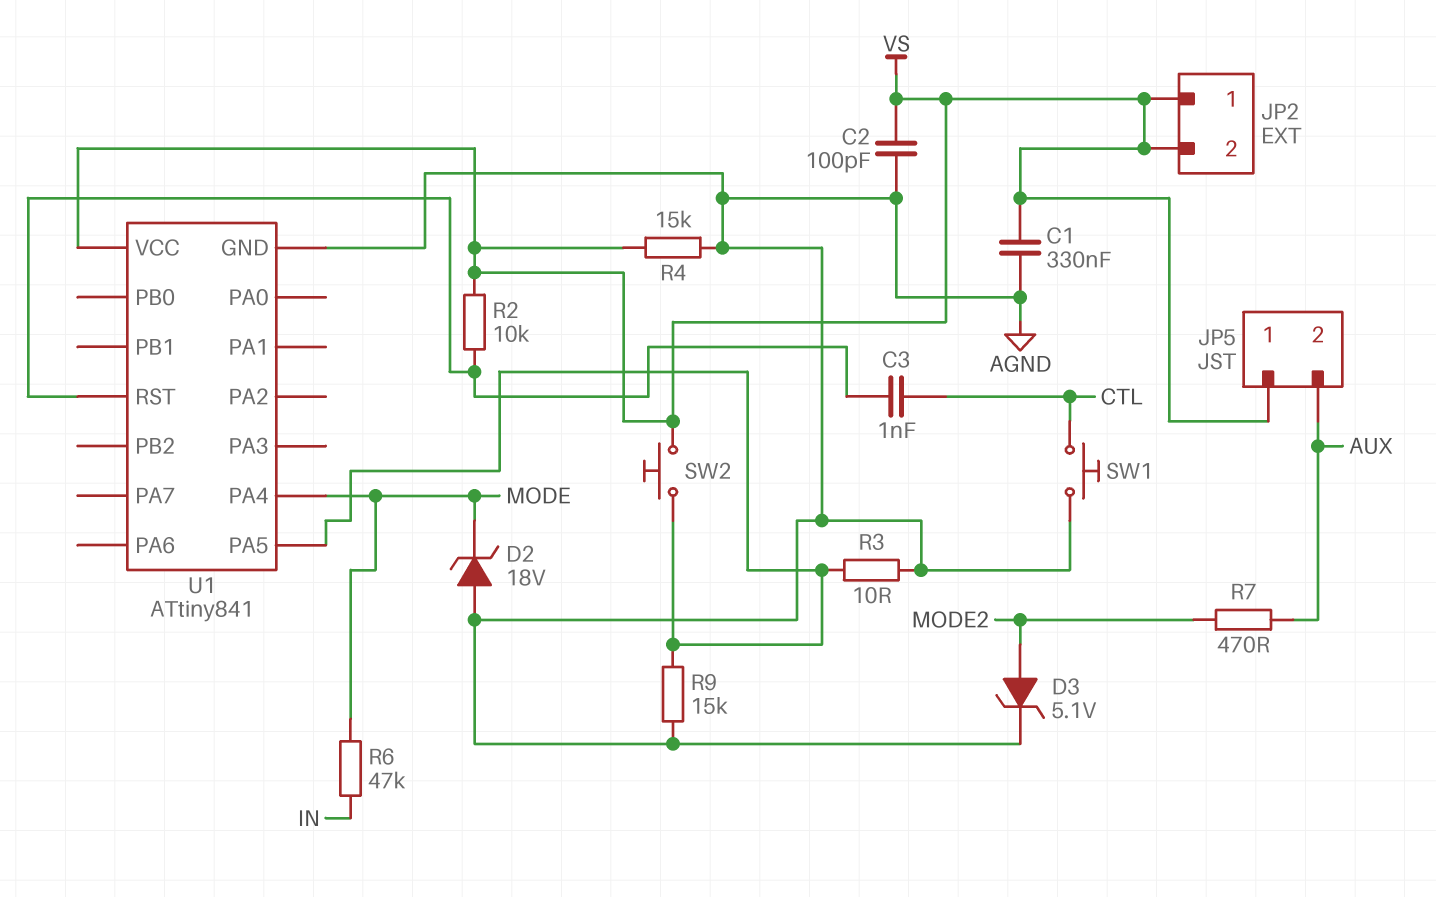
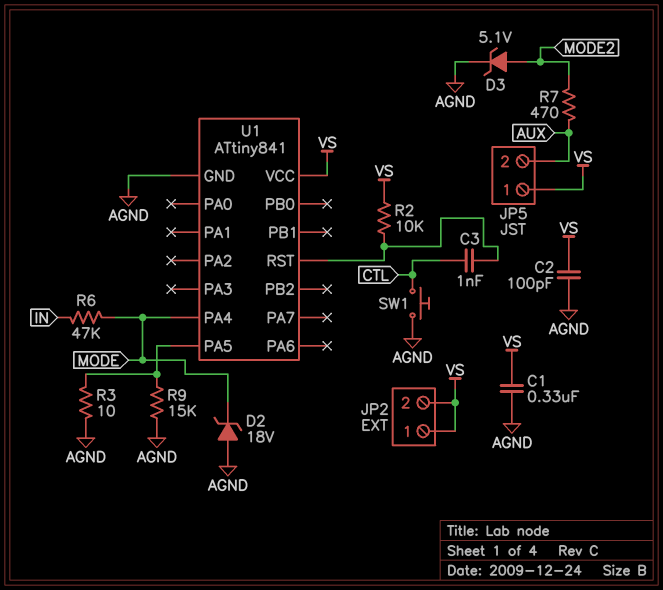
R4: 15k (AGND, VS) -> none
SW2: button (U1/PA5, VS) -> none

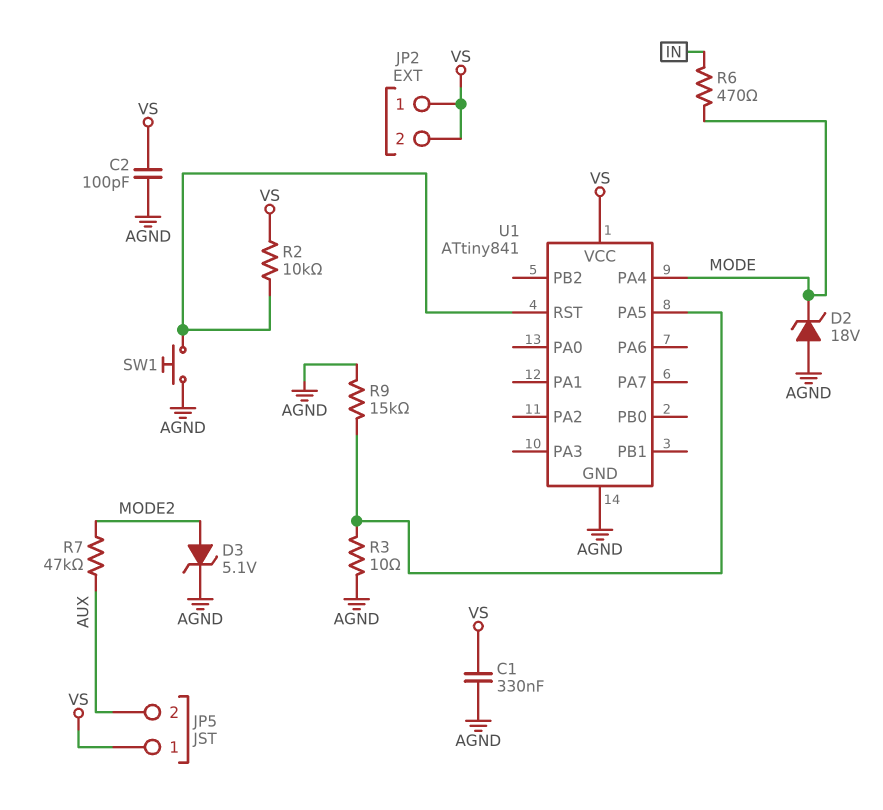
C3: 1nF (CTL, U1/RST) -> none
R6: 47k (IN, MODE) -> 470 (IN, MODE)
R7: 470 (AUX, MODE2) -> 47k (AUX, MODE2)
SW1: button (AGND, CTL) -> button (AGND, U1/RST)

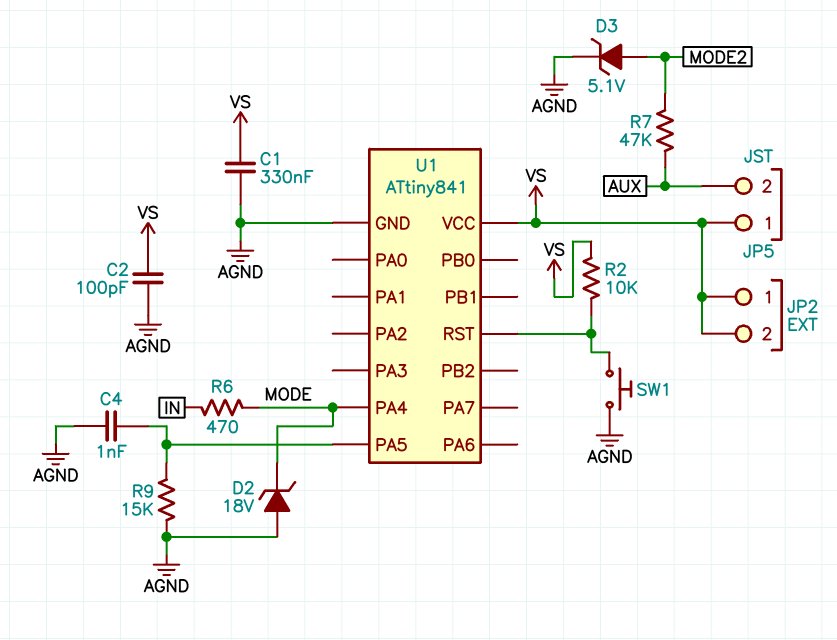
C4: none -> 1nF (AGND, U1/PA5)
R3: 10 (AGND, U1/PA5) -> none

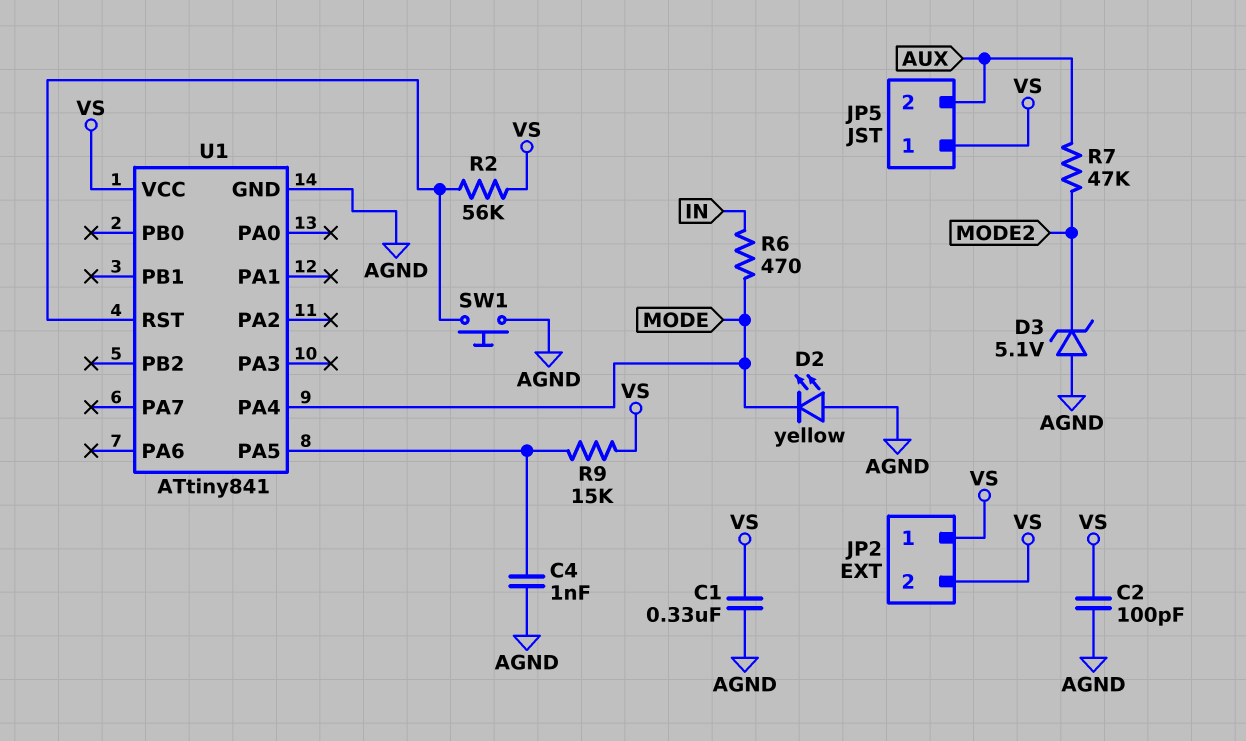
D2: zener 18V (A AGND, K MODE) -> LED yellow (A AGND, K MODE)
D3: zener 5.1V (A MODE2, K AGND) -> zener 5.1V (A AGND, K MODE2)
R2: 10k (U1/RST, VS) -> 56k (U1/RST, VS)
R9: 15k (AGND, U1/PA5) -> 15k (U1/PA5, VS)

